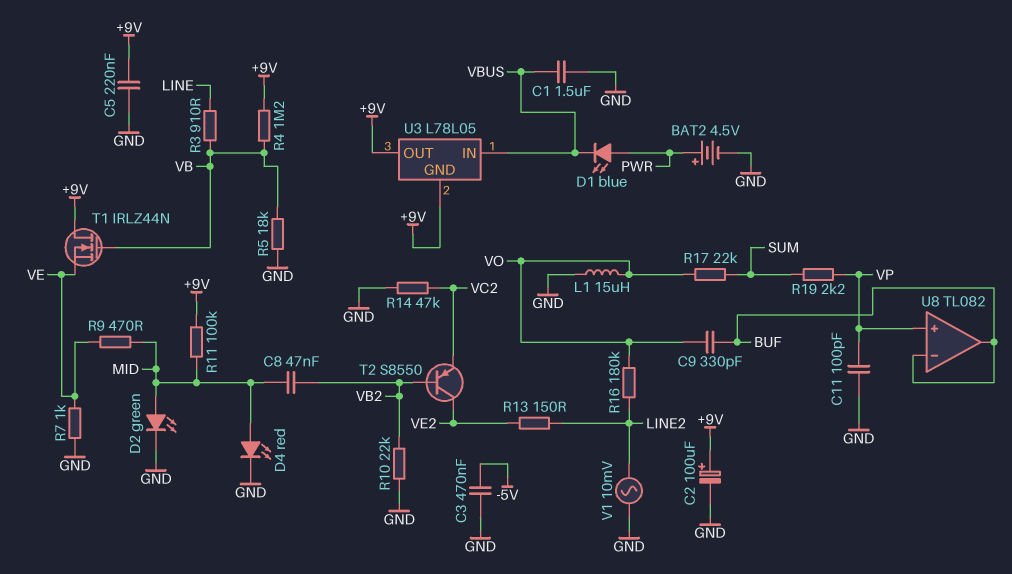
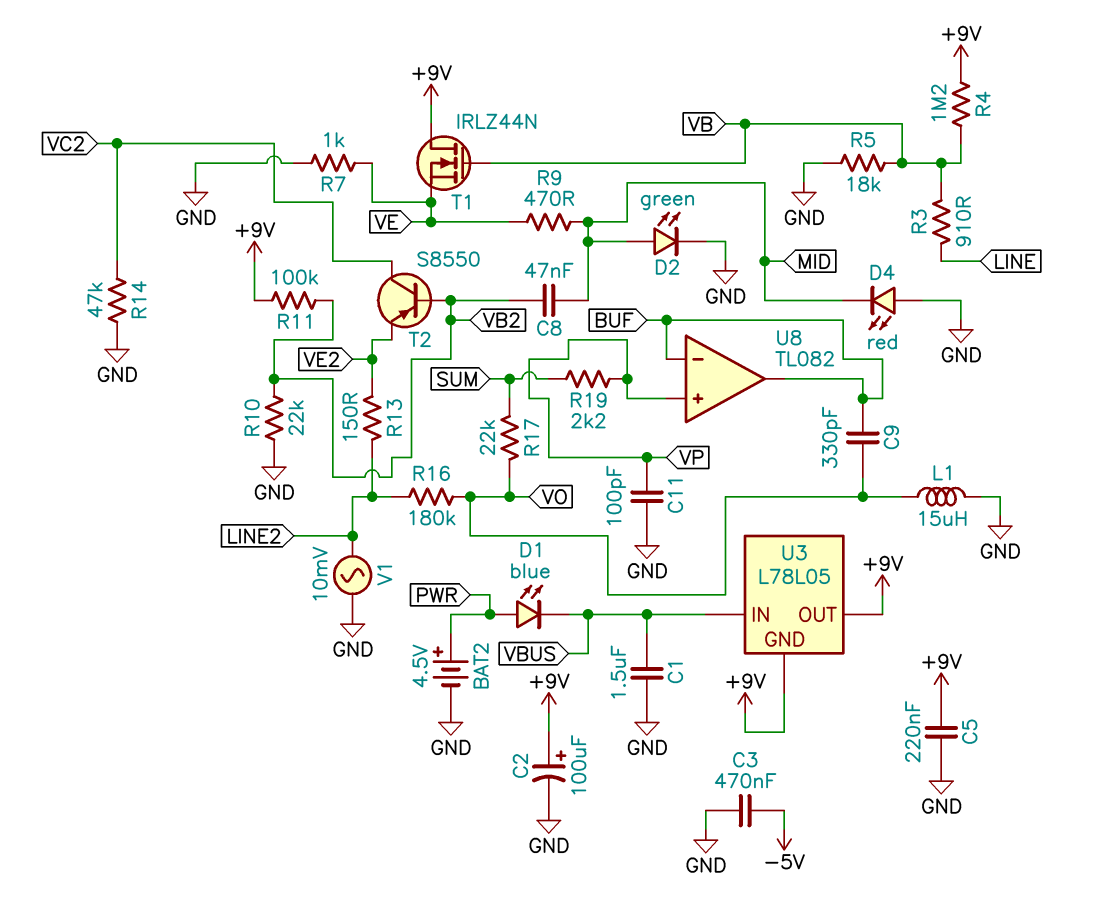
D4: LED red (A MID, K GND) -> LED red (A GND, K MID)
R11: 100k (+9V, MID) -> 100k (+9V, VB2)
T2: PNP S8550 (B VB2, C VE2, E VC2) -> PNP S8550 (B VB2, C VC2, E VE2)

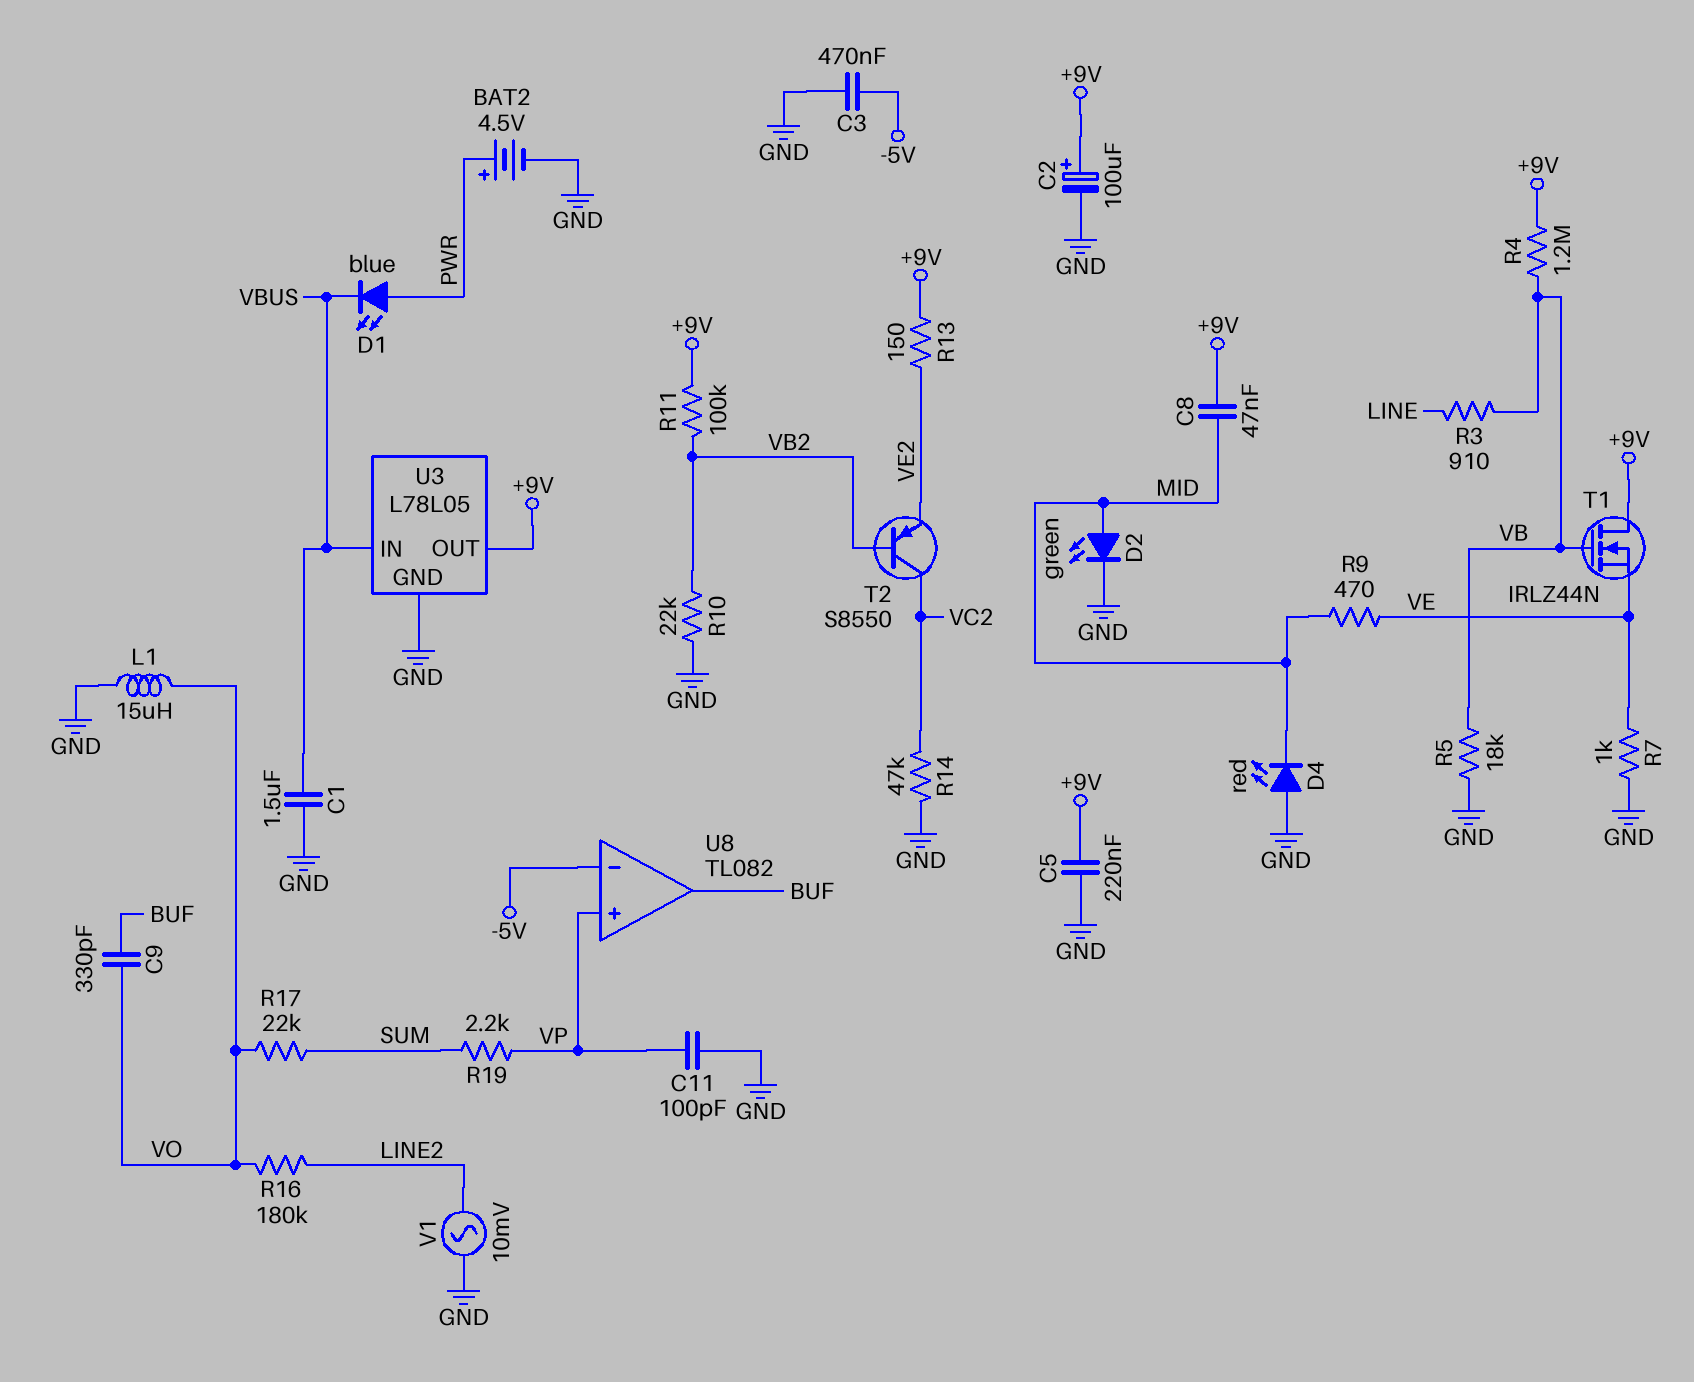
C8: 47nF (MID, VB2) -> 47nF (+9V, MID)
R13: 150 (LINE2, VE2) -> 150 (+9V, VE2)
U3 pin GND: +9V -> GND
U8 pin in-: BUF -> -5V

